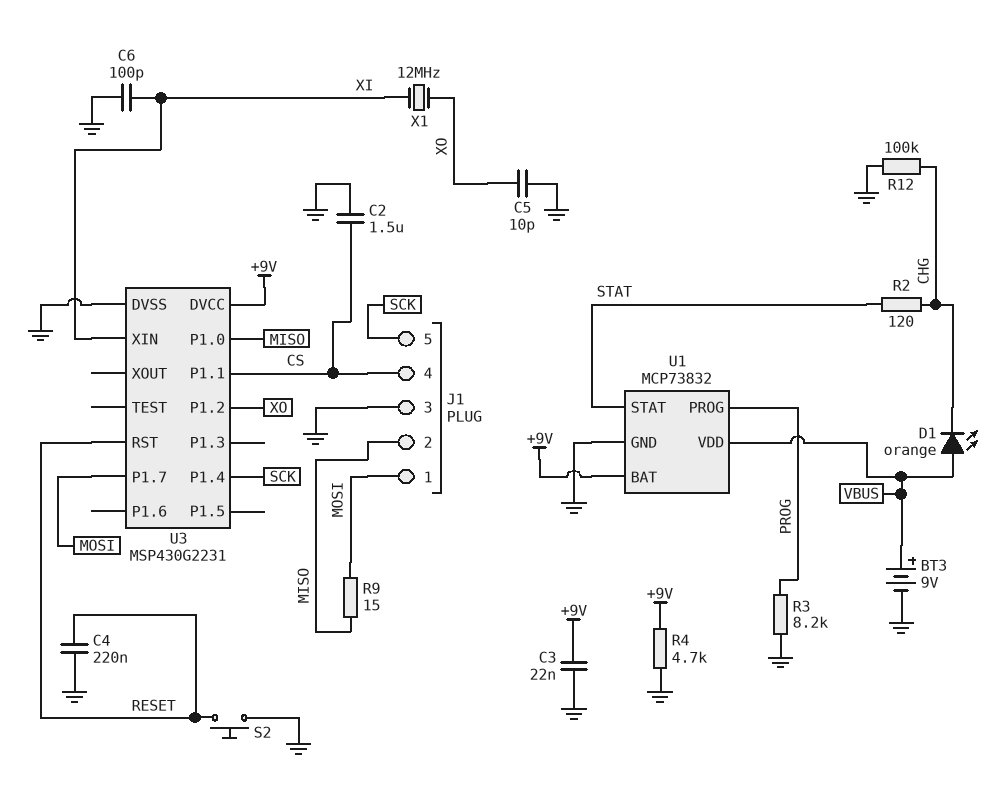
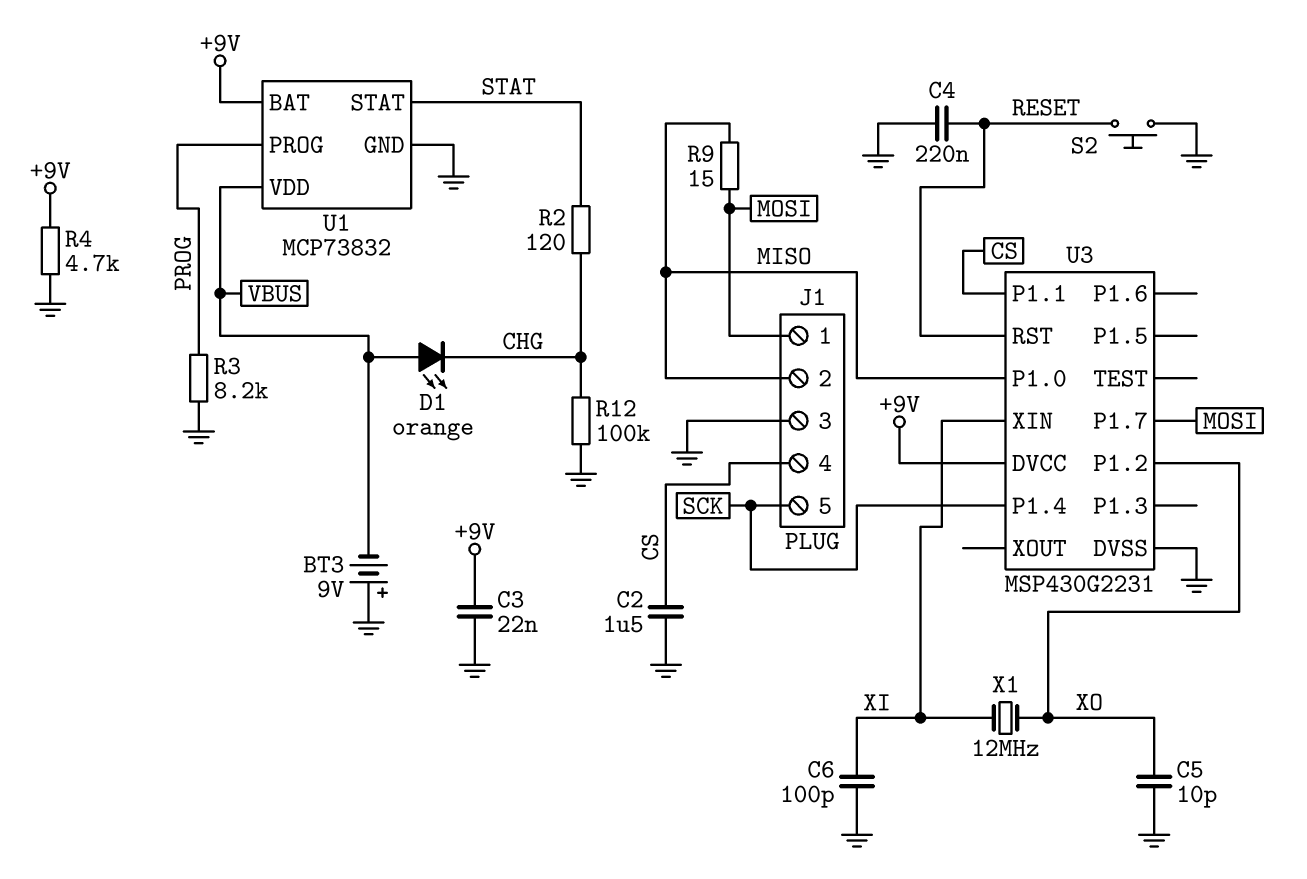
BT3: 9V (plus VBUS, minus GND) -> 9V (plus GND, minus VBUS)

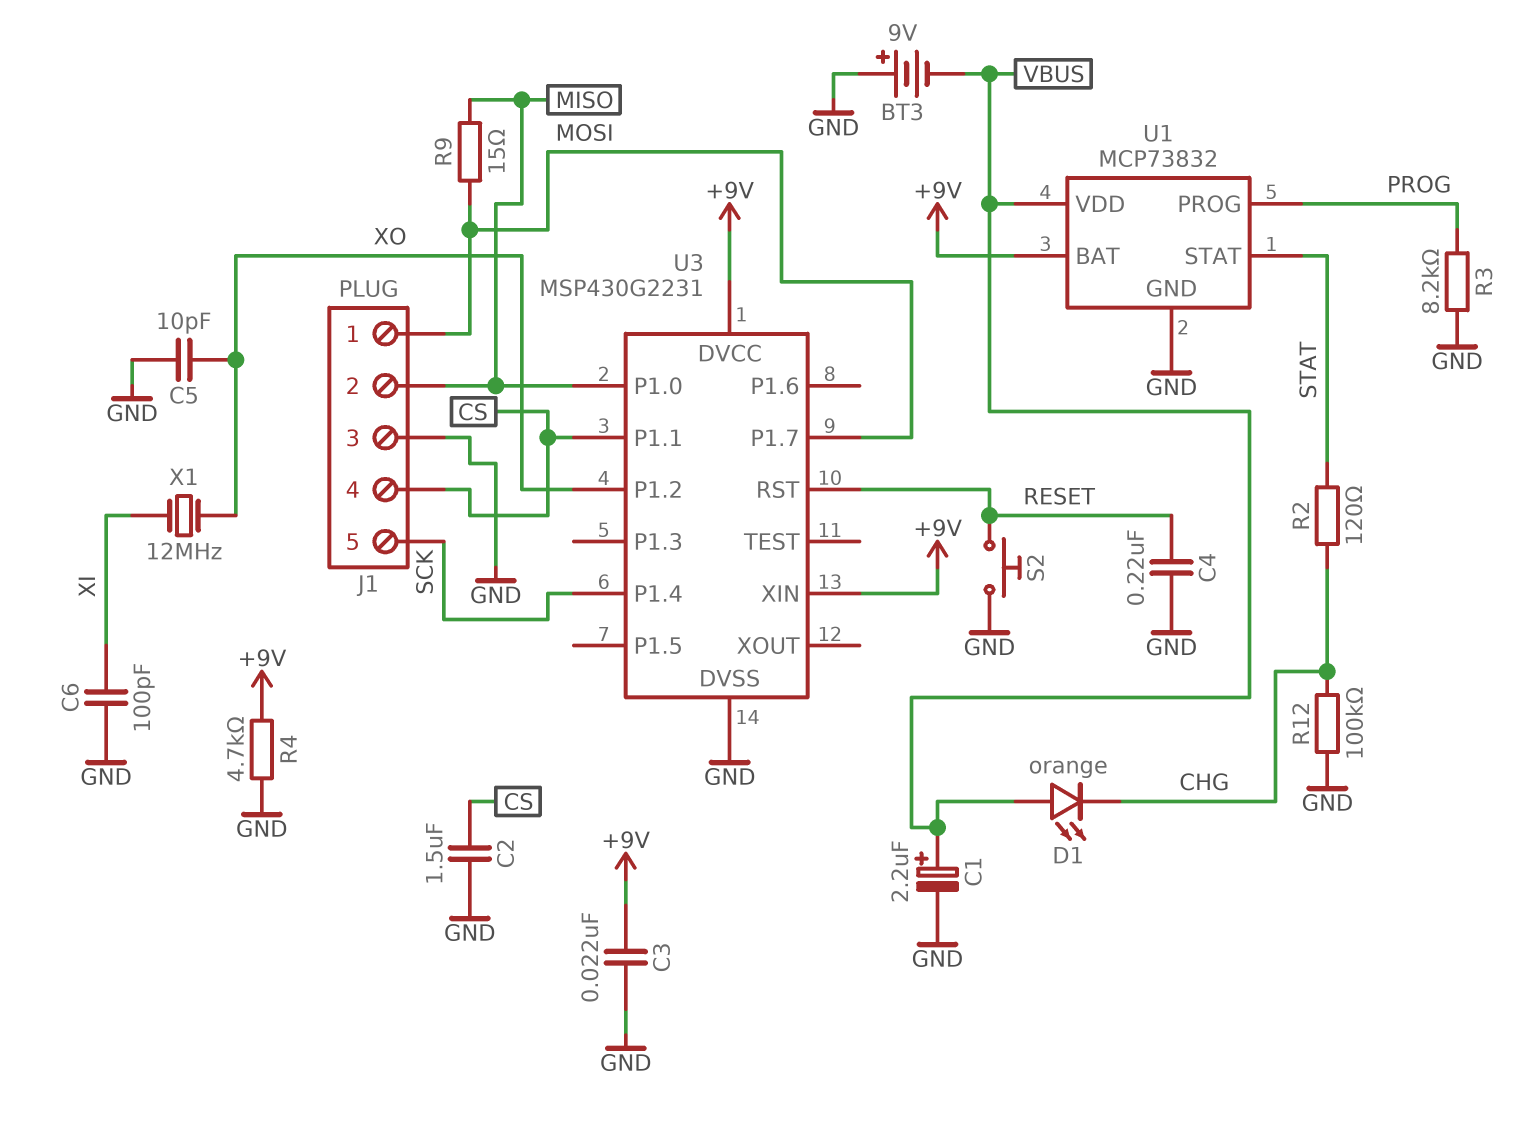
C1: none -> 2.2uF (plus VBUS, minus GND)
U3 pin XIN: XI -> +9V

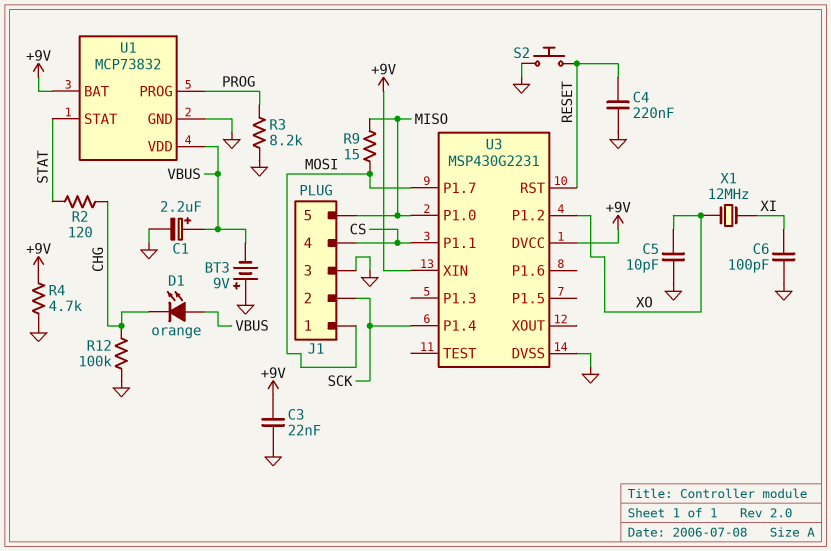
C2: 1.5uF (CS, GND) -> none
J1 pin 2: MISO -> SCK
J1 pin 5: SCK -> MISO

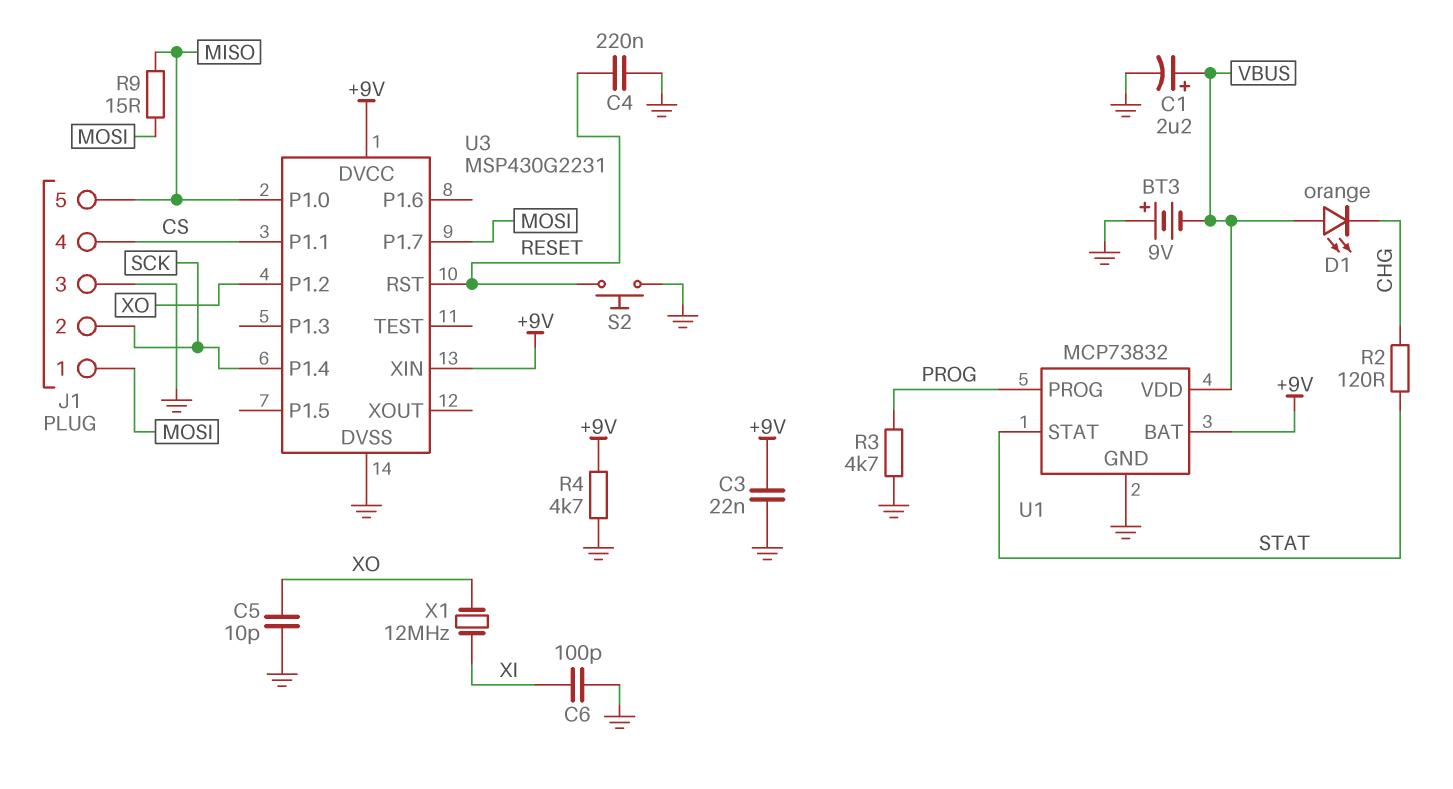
R3: 8.2k (GND, PROG) -> 4.7k (GND, PROG)
R12: 100k (CHG, GND) -> none

